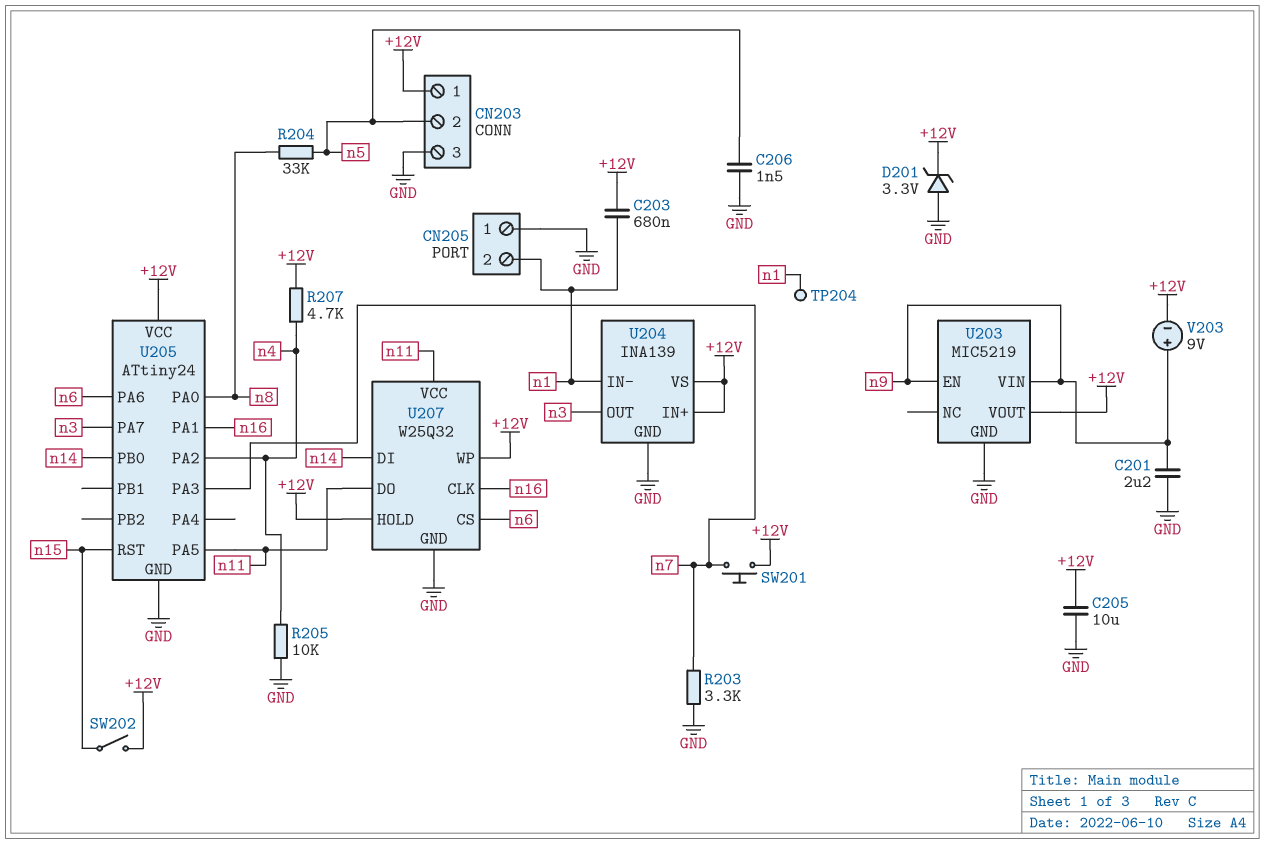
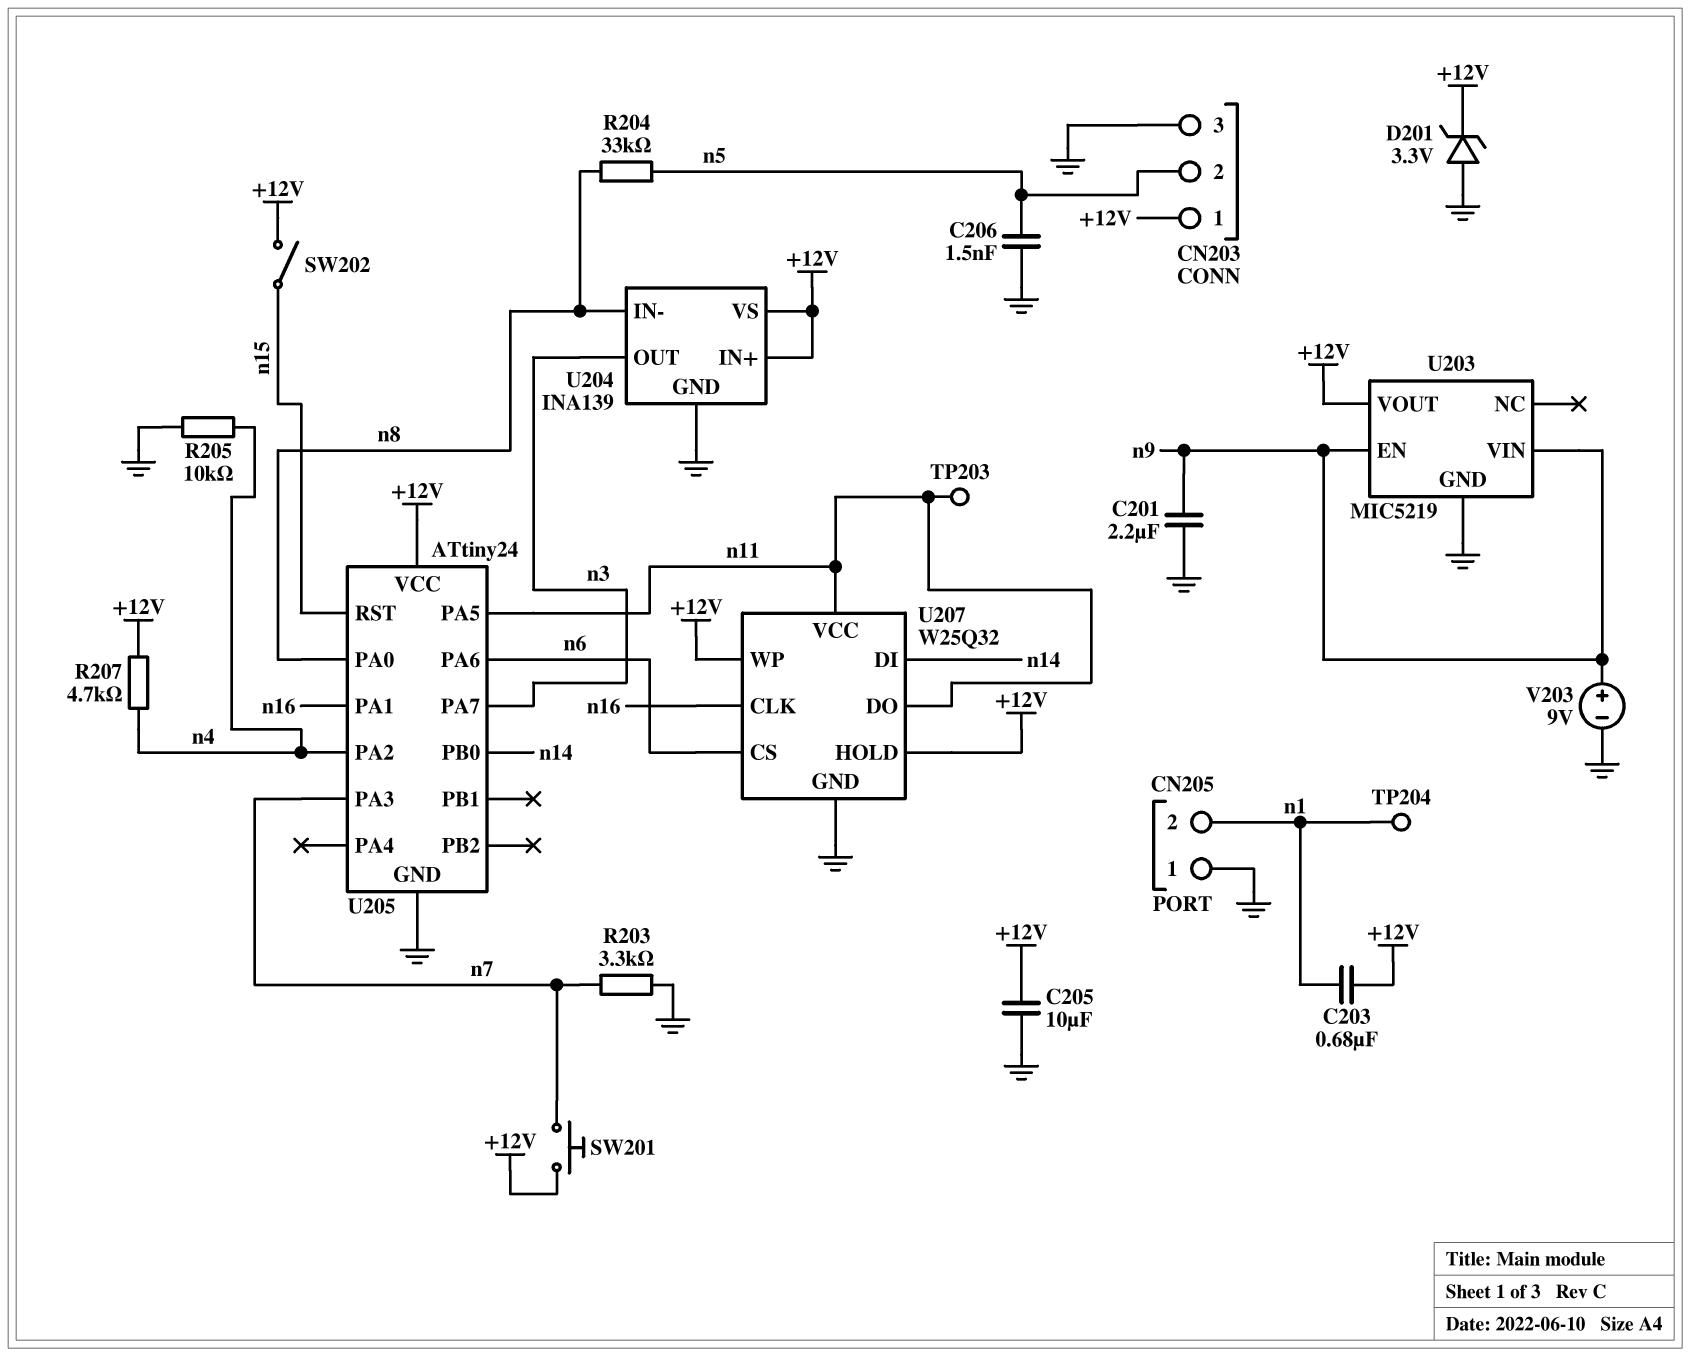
TP203: none -> test point (n11)
U204 pin IN-: n1 -> n8
V203: 9V (plus n9, minus +12V) -> 9V (plus n9, minus GND)

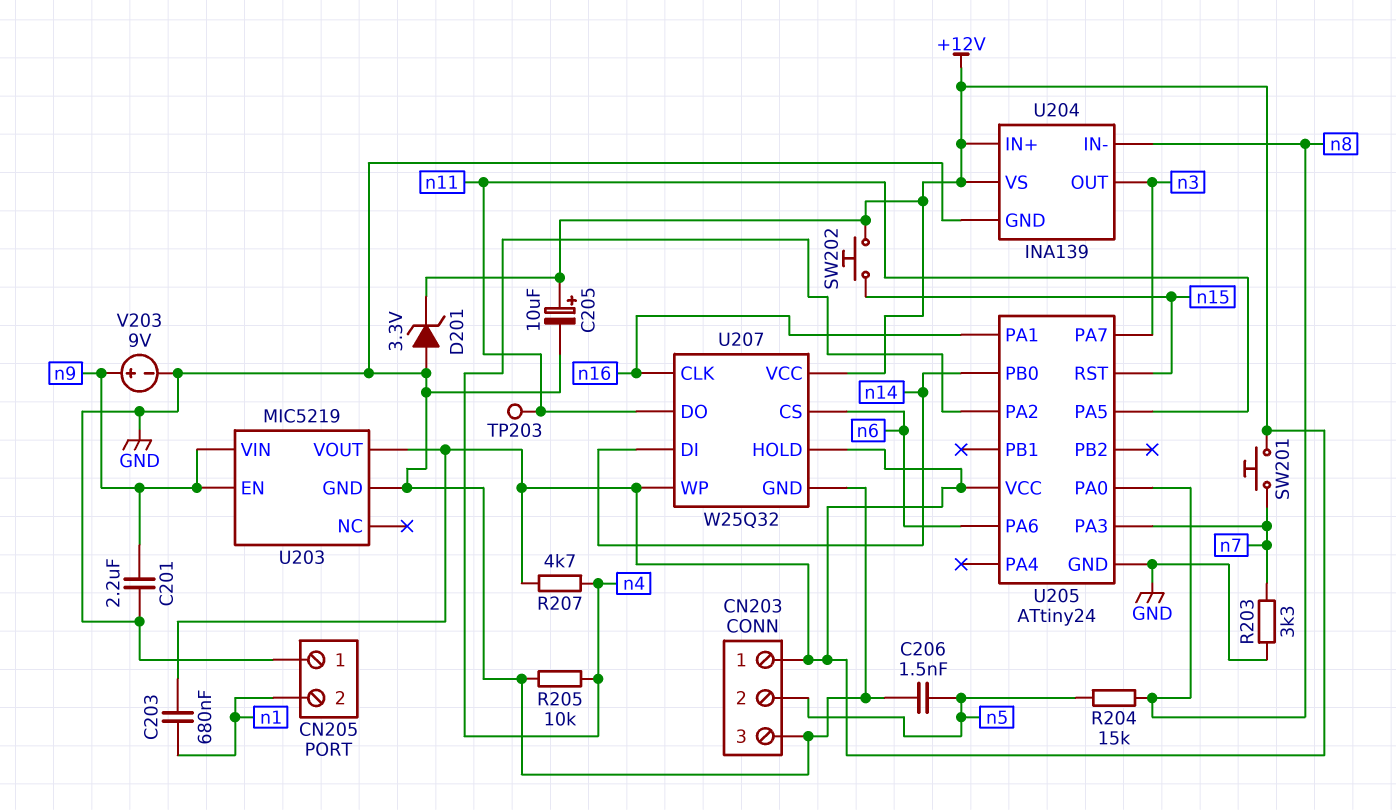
C205: 10uF (+12V, GND) -> 10uF (plus +12V, minus GND)
R204: 33k (n5, n8) -> 15k (n5, n8)
SW202: switch (+12V, n15) -> button (+12V, n15)
TP204: test point (n1) -> none
U207 pin VCC: n11 -> +12V

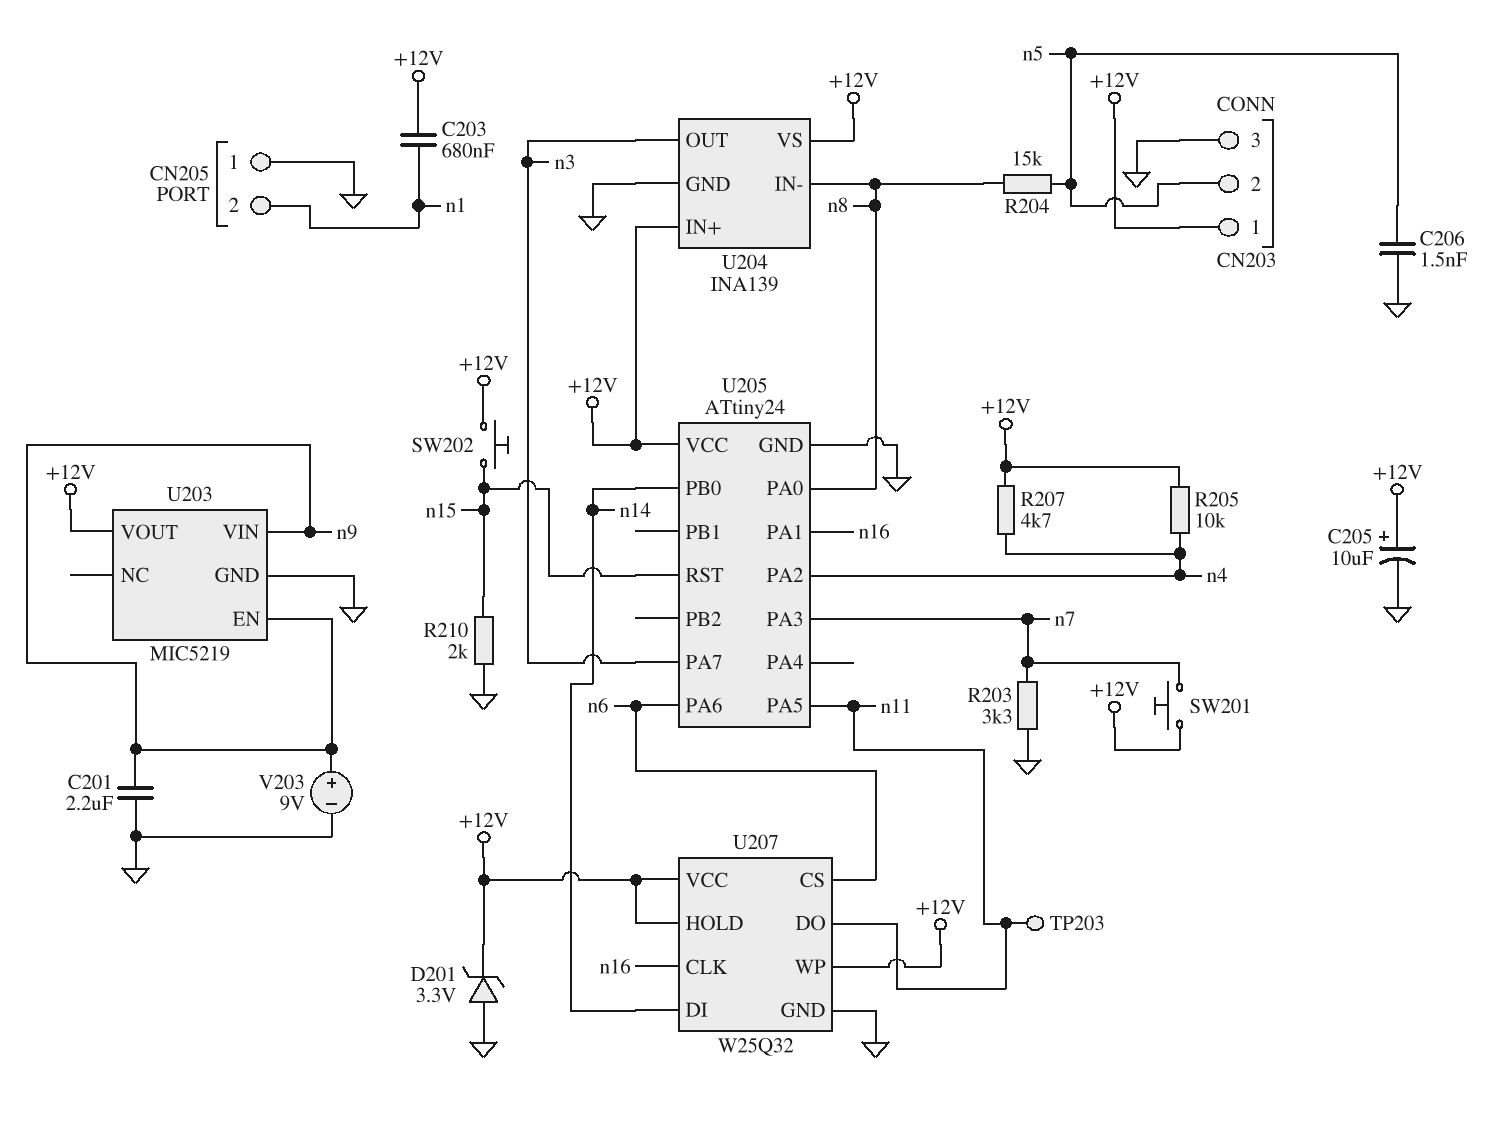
R205: 10k (GND, n4) -> 10k (+12V, n4)
R210: none -> 2k (GND, n15)

